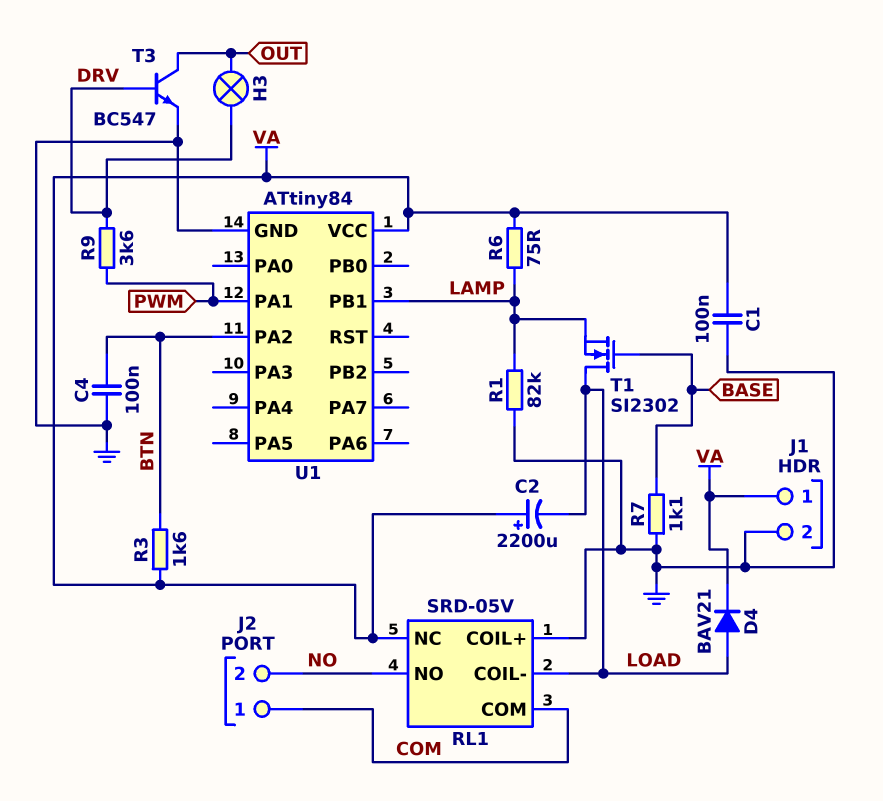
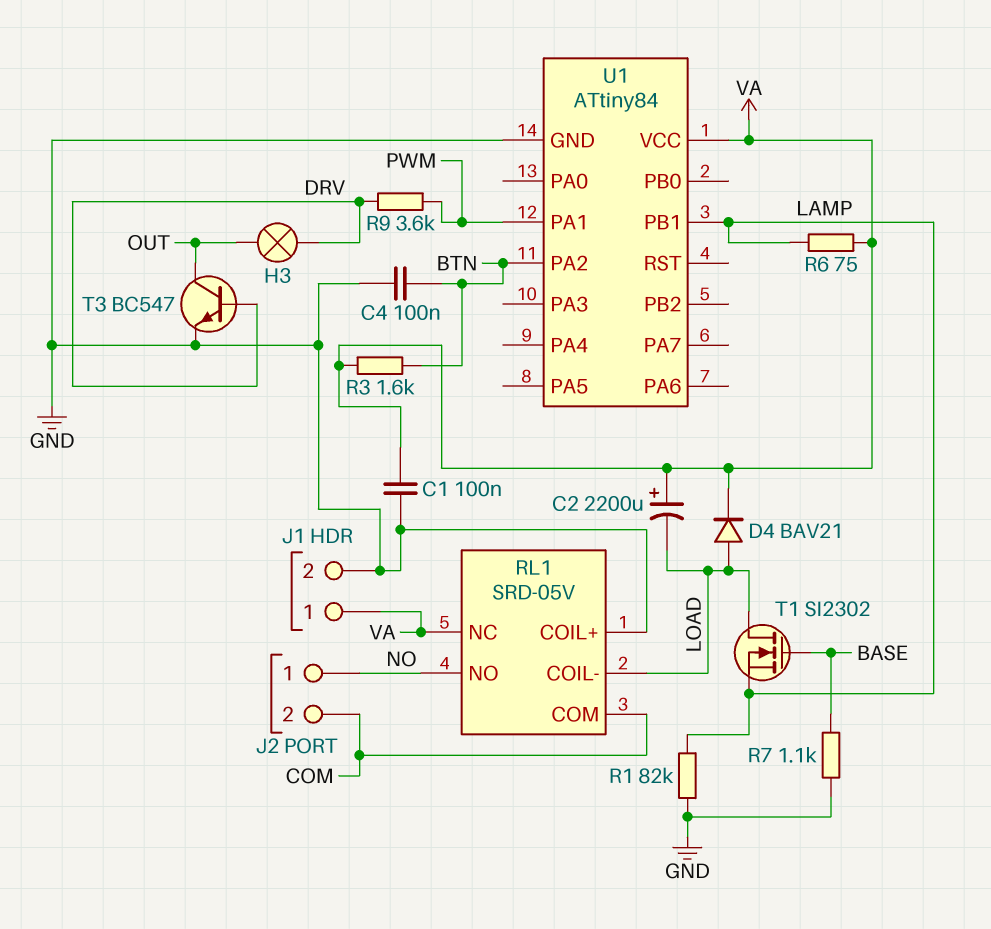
J2 pin 1: COM -> NO
J2 pin 2: NO -> COM

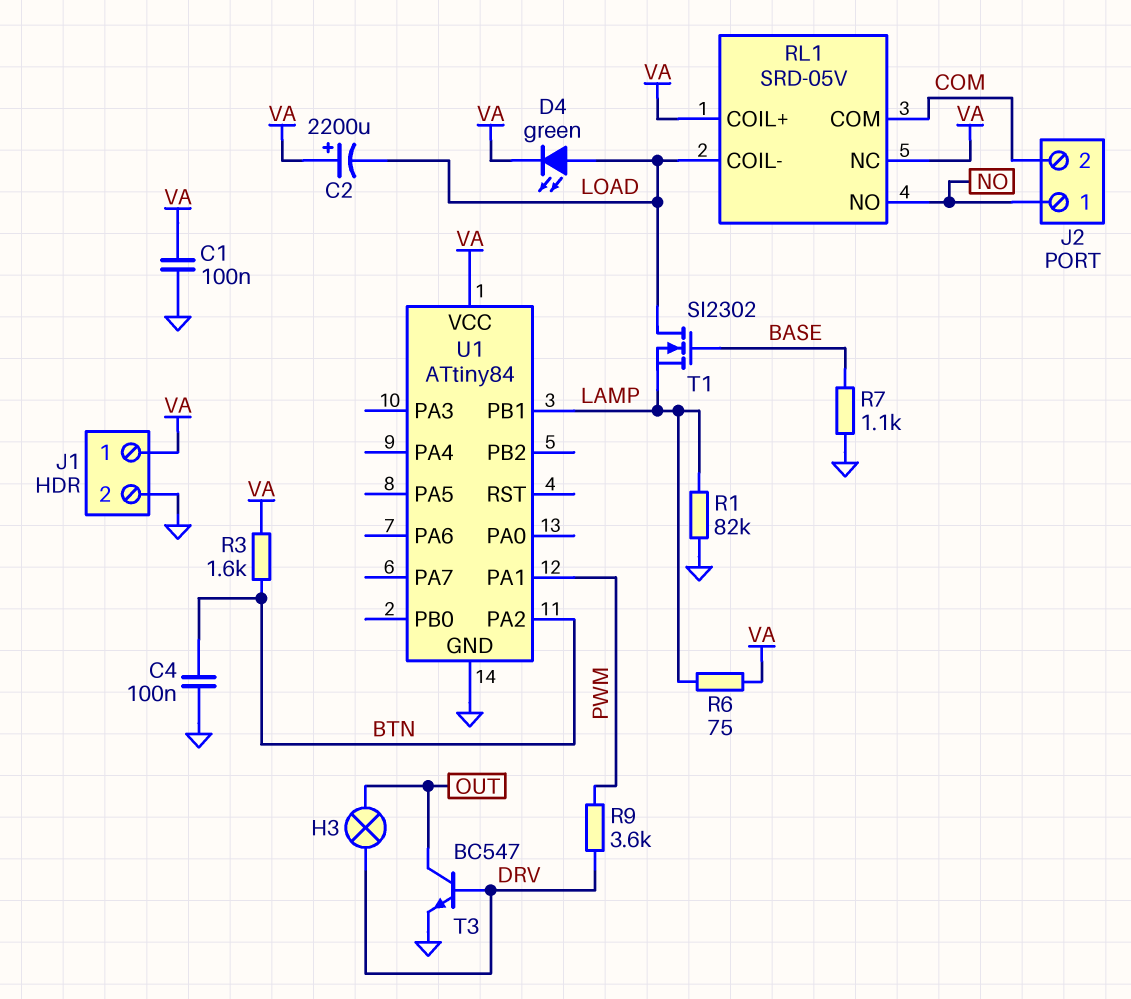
D4: diode BAV21 (A LOAD, K VA) -> LED green (A LOAD, K VA)
RL1 pin COIL+: GND -> VA

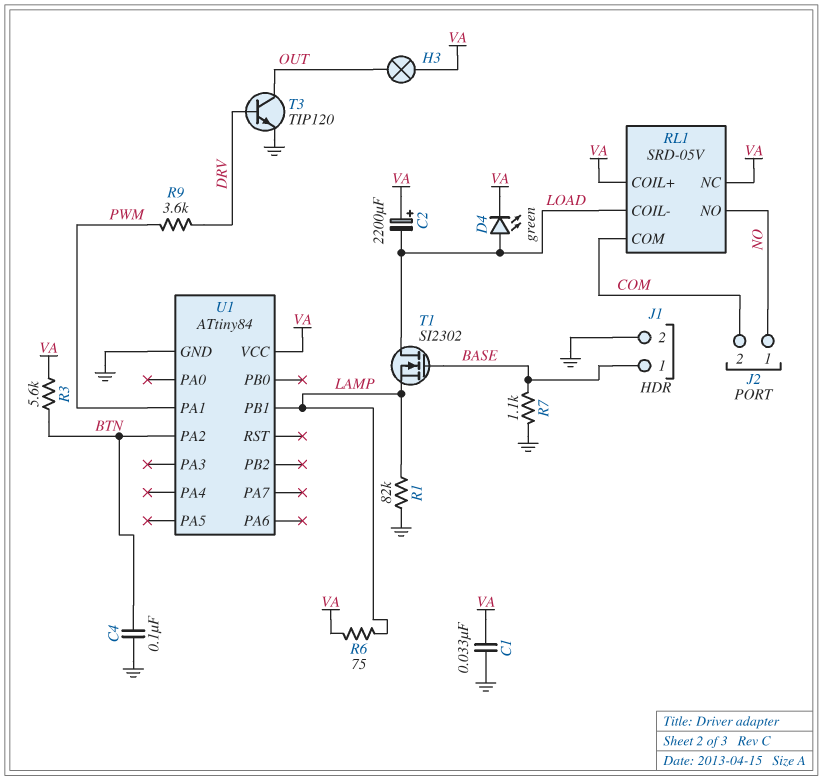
C1: 100nF (GND, VA) -> 33nF (GND, VA)
H3: lamp (DRV, OUT) -> lamp (OUT, VA)
J1 pin 1: VA -> BASE
R3: 1.6k (BTN, VA) -> 5.6k (BTN, VA)
T3: NPN BC547 (B DRV, C OUT, E GND) -> NPN TIP120 (B DRV, C OUT, E GND)

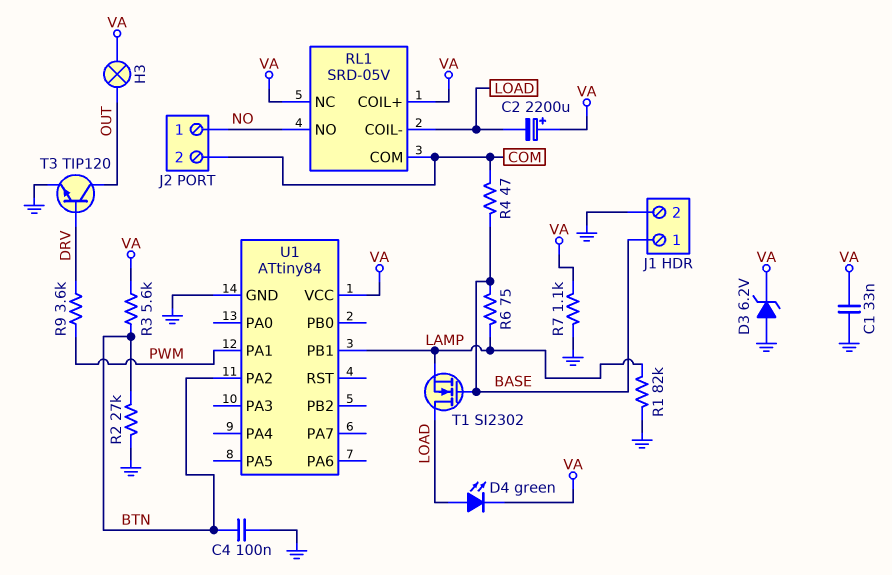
D3: none -> zener 6.2V (A GND, K VA)
R2: none -> 27k (BTN, GND)
R4: none -> 47 (BASE, COM)
R6: 75 (LAMP, VA) -> 75 (BASE, LAMP)
R7: 1.1k (BASE, GND) -> 1.1k (GND, VA)

